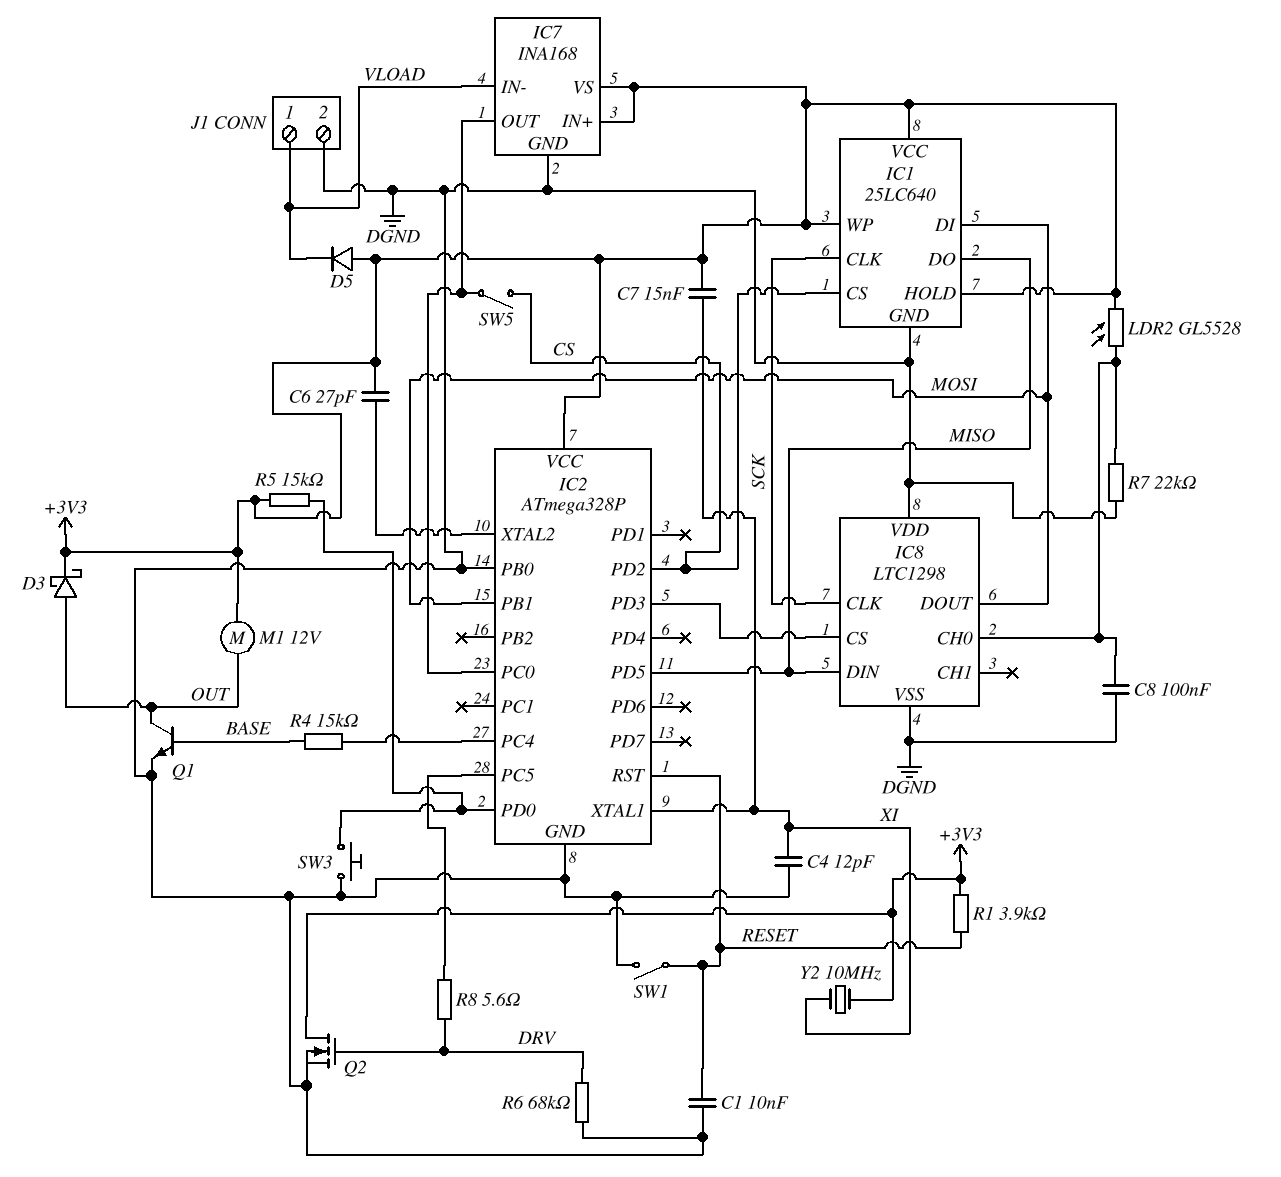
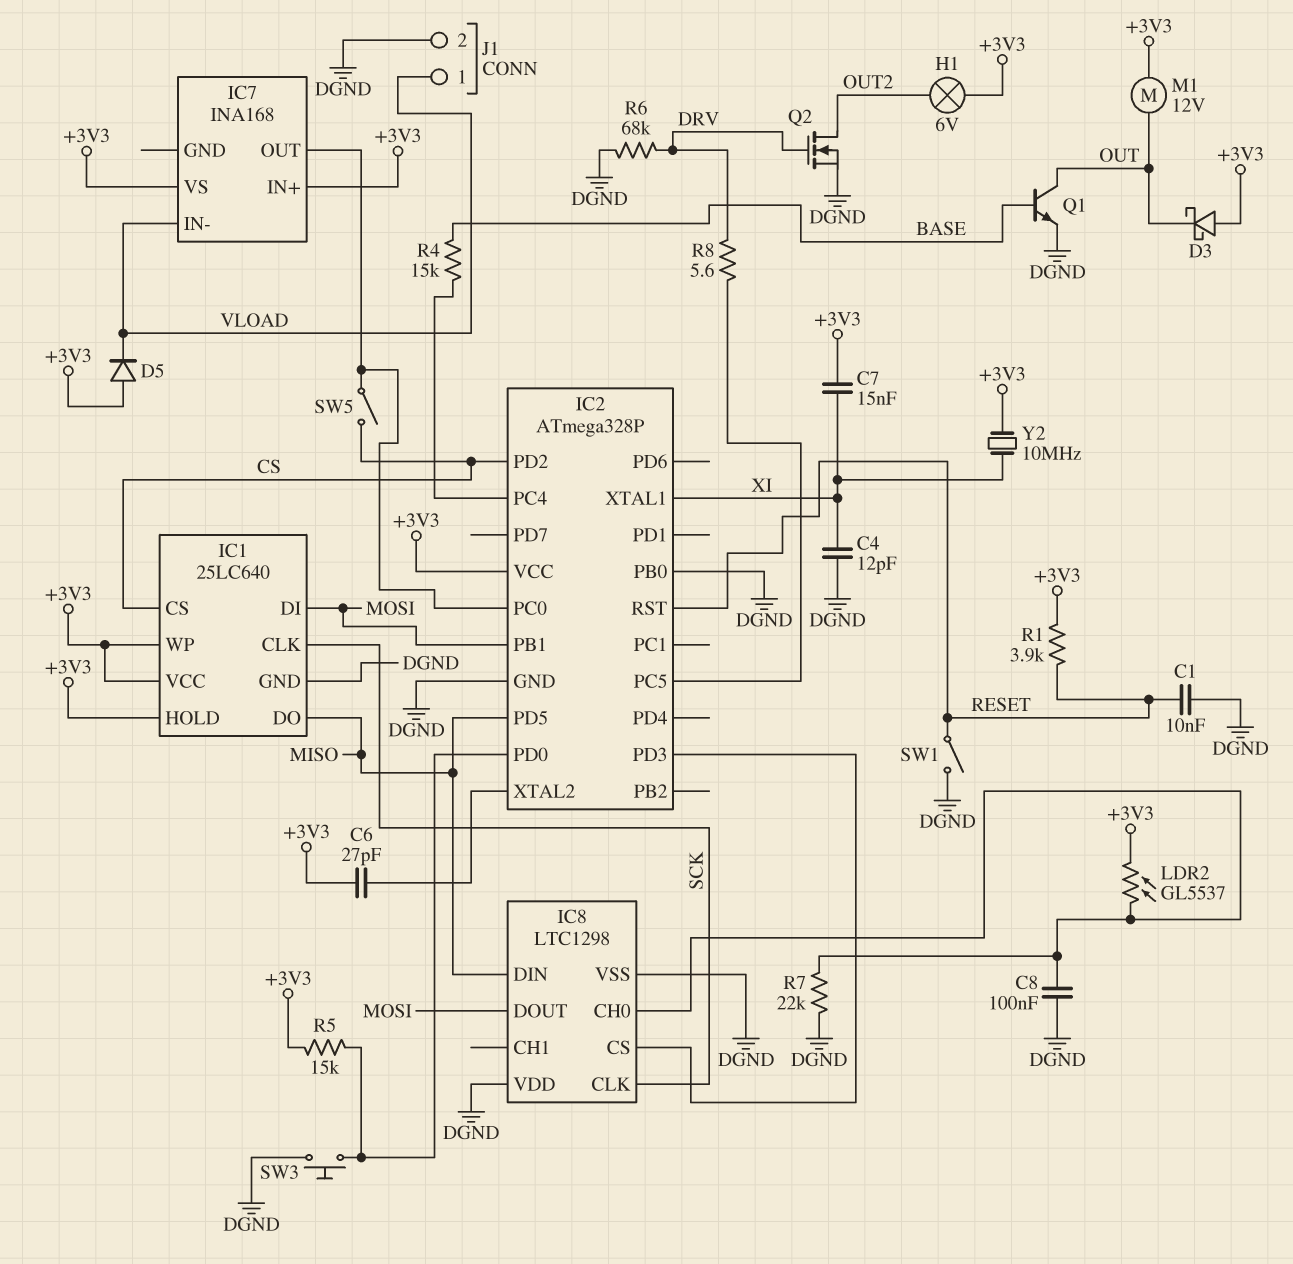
D3: schottky (A OUT, K +3V3) -> schottky (A +3V3, K OUT)
H1: none -> lamp 6V (+3V3, OUT2)
IC7 pin GND: DGND -> none
LDR2: GL5528 (+3V3, IC8/CH0) -> GL5537 (+3V3, IC8/CH0)
Q2: NMOS (G DRV, D +3V3, S DGND) -> NMOS (G DRV, D OUT2, S DGND)

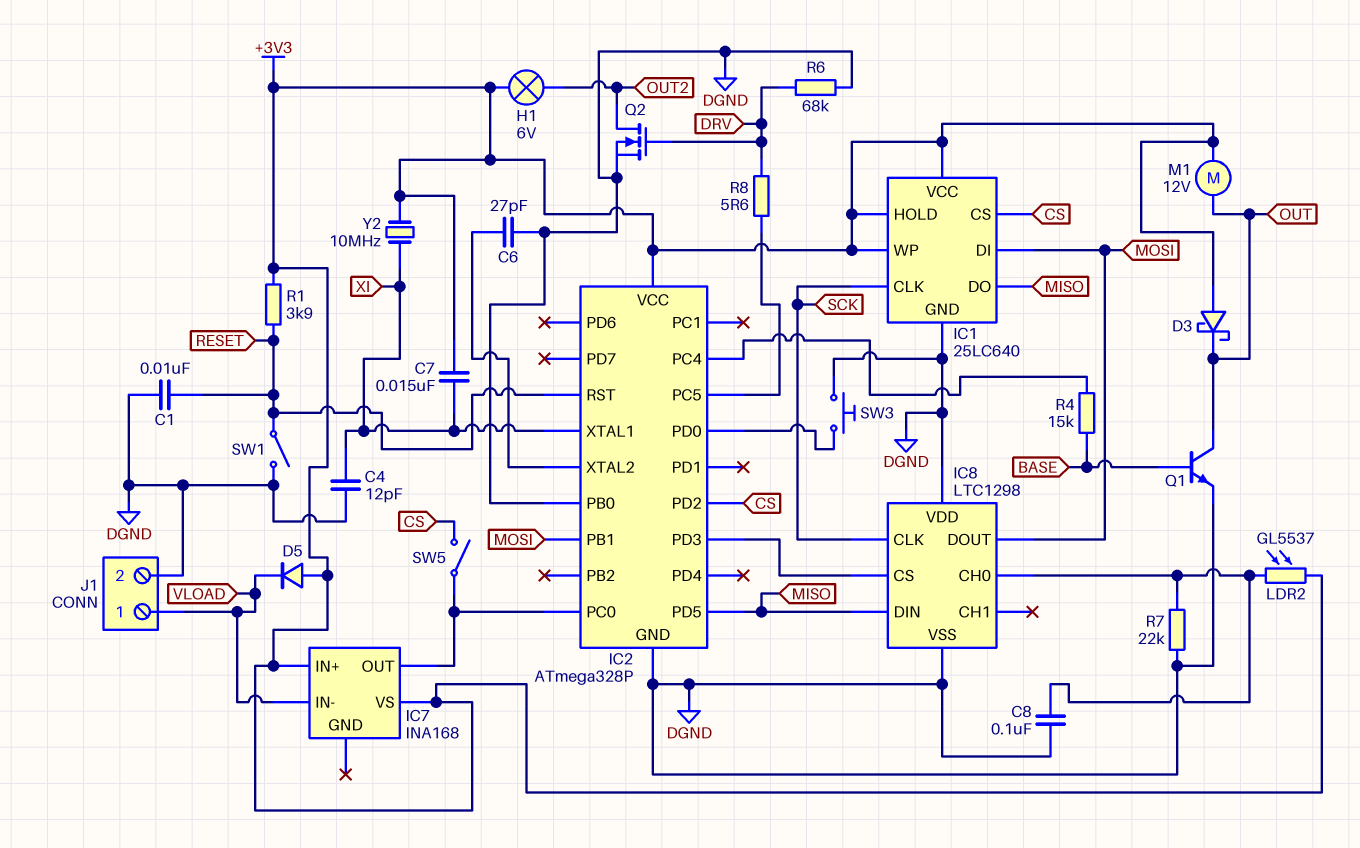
C6: 27pF (+3V3, IC2/XTAL2) -> 27pF (DGND, IC2/XTAL2)
R5: 15k (+3V3, IC2/PD0) -> none

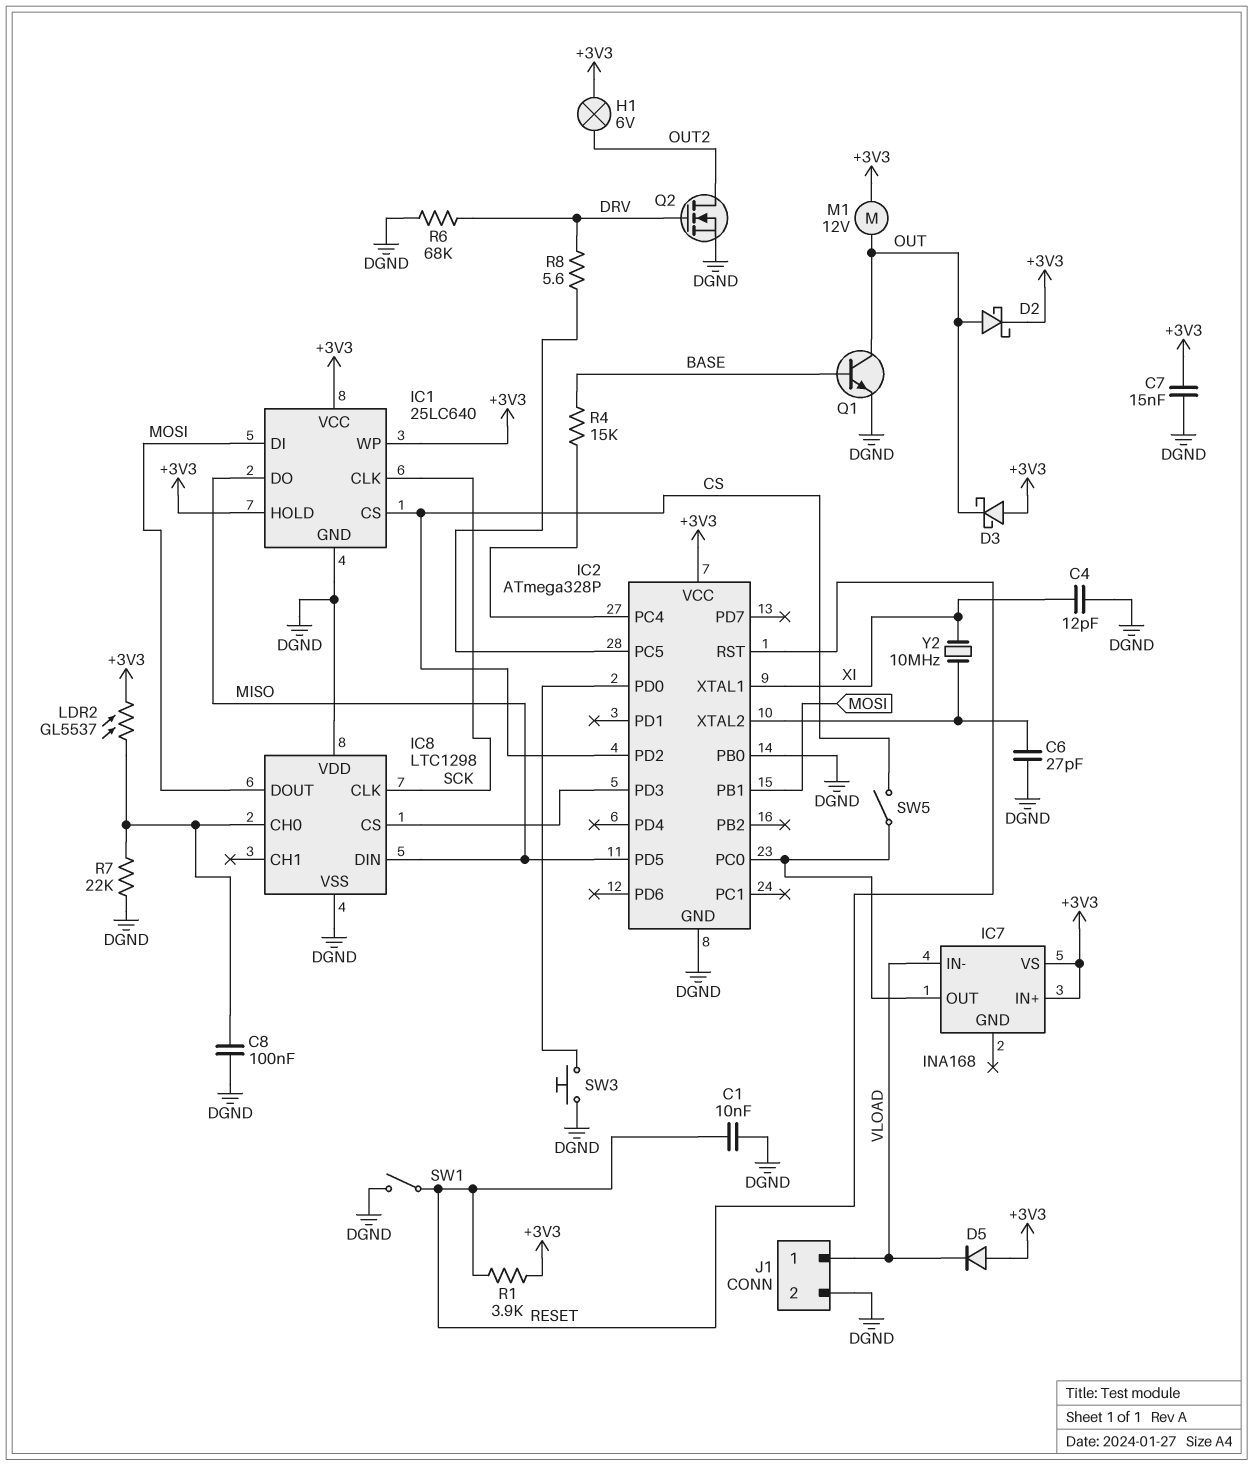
C7: 15nF (+3V3, XI) -> 15nF (+3V3, DGND)
D2: none -> schottky (A OUT, K +3V3)
Y2: 10MHz (+3V3, XI) -> 10MHz (IC2/XTAL2, XI)

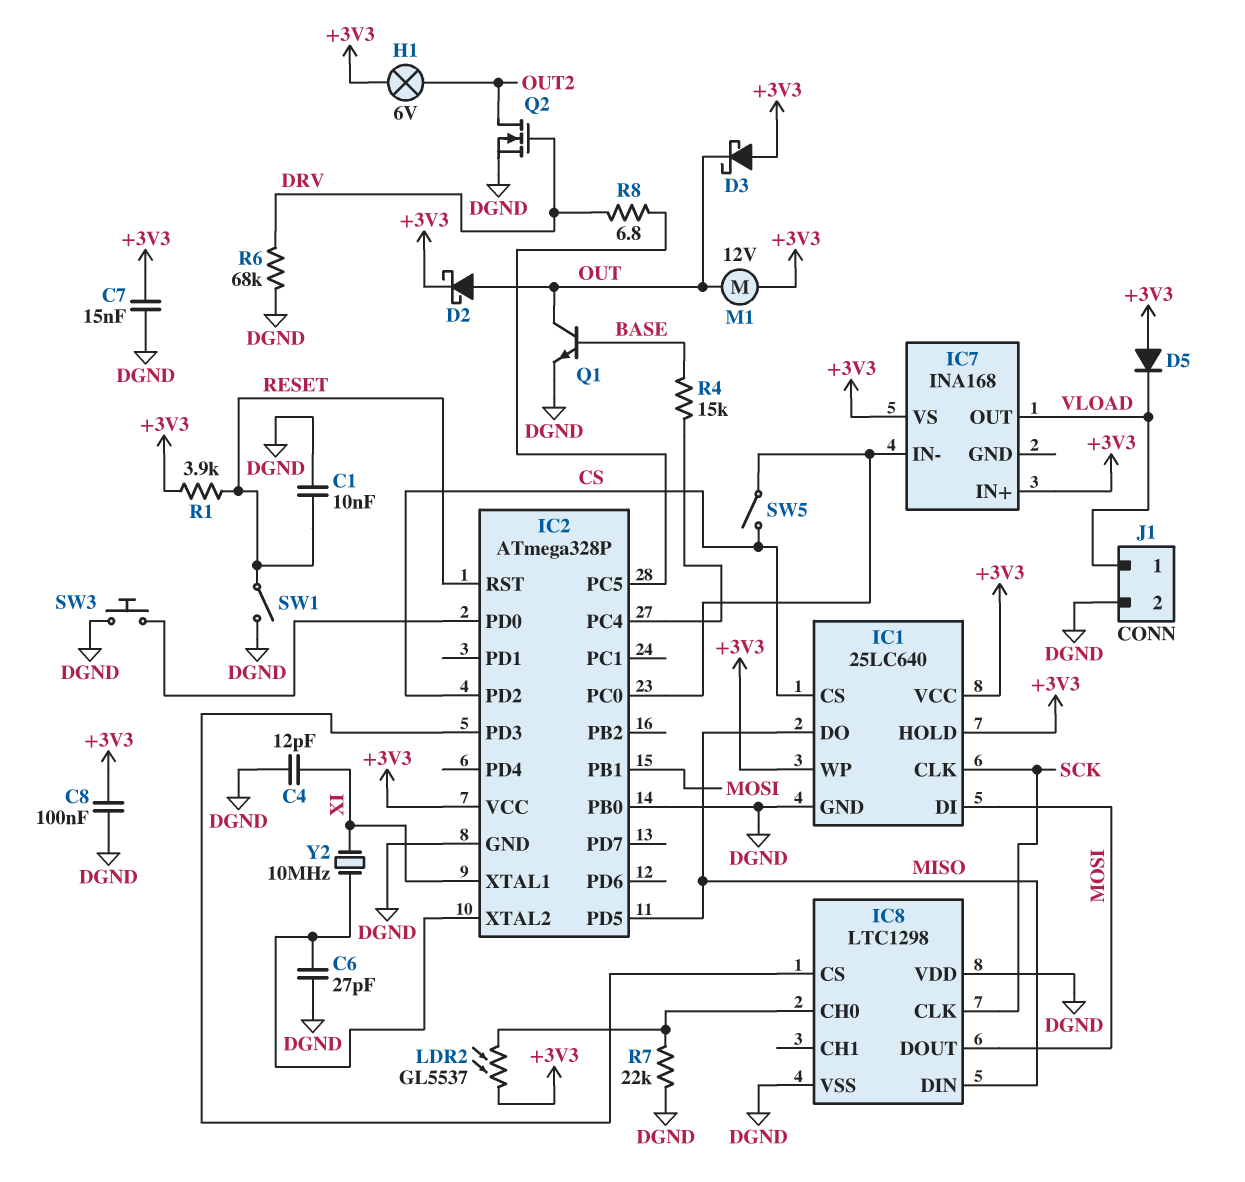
C8: 100nF (DGND, IC8/CH0) -> 100nF (+3V3, DGND)
IC7 pin IN-: VLOAD -> IC2/PC0
IC7 pin OUT: IC2/PC0 -> VLOAD
R8: 5.6 (DRV, IC2/PC5) -> 6.8 (DRV, IC2/PC5)

